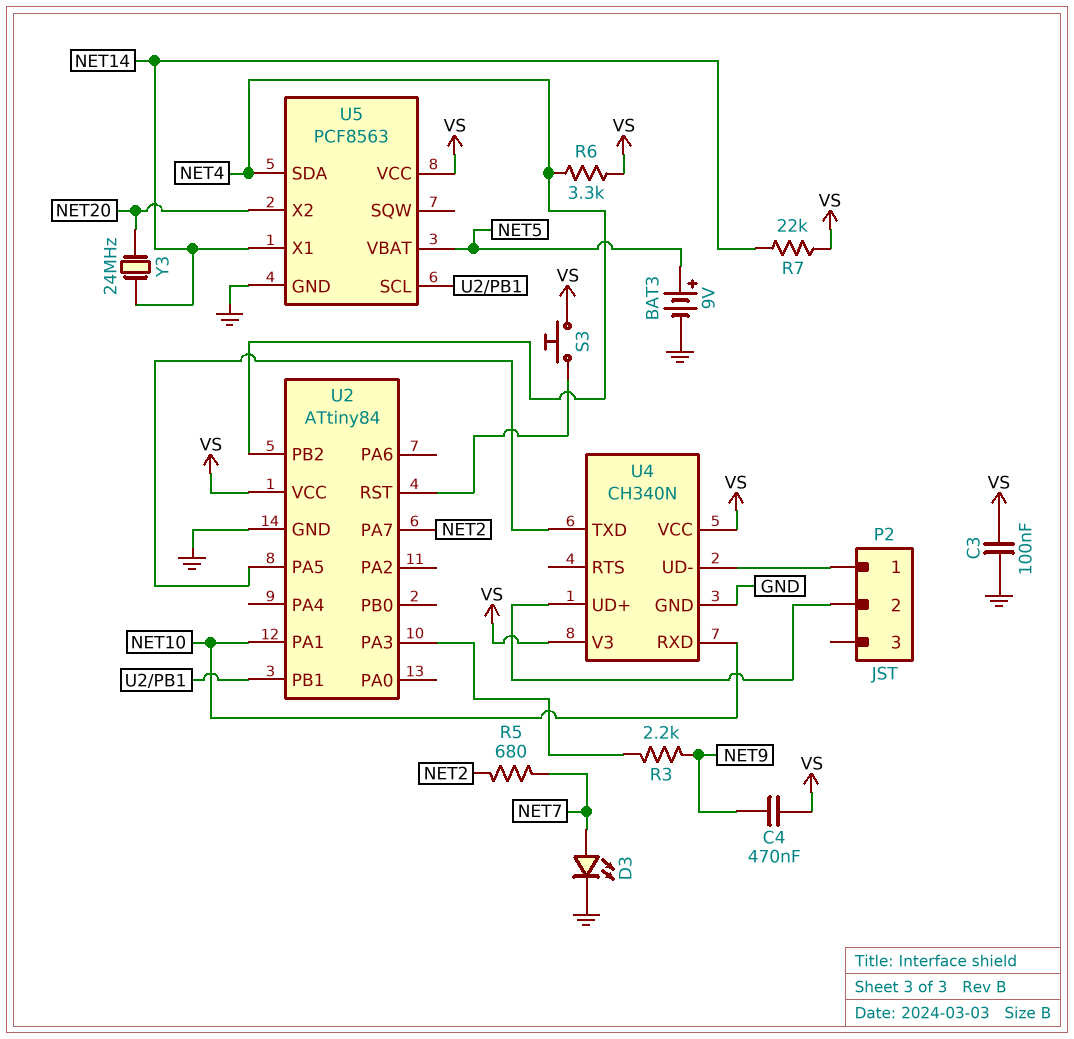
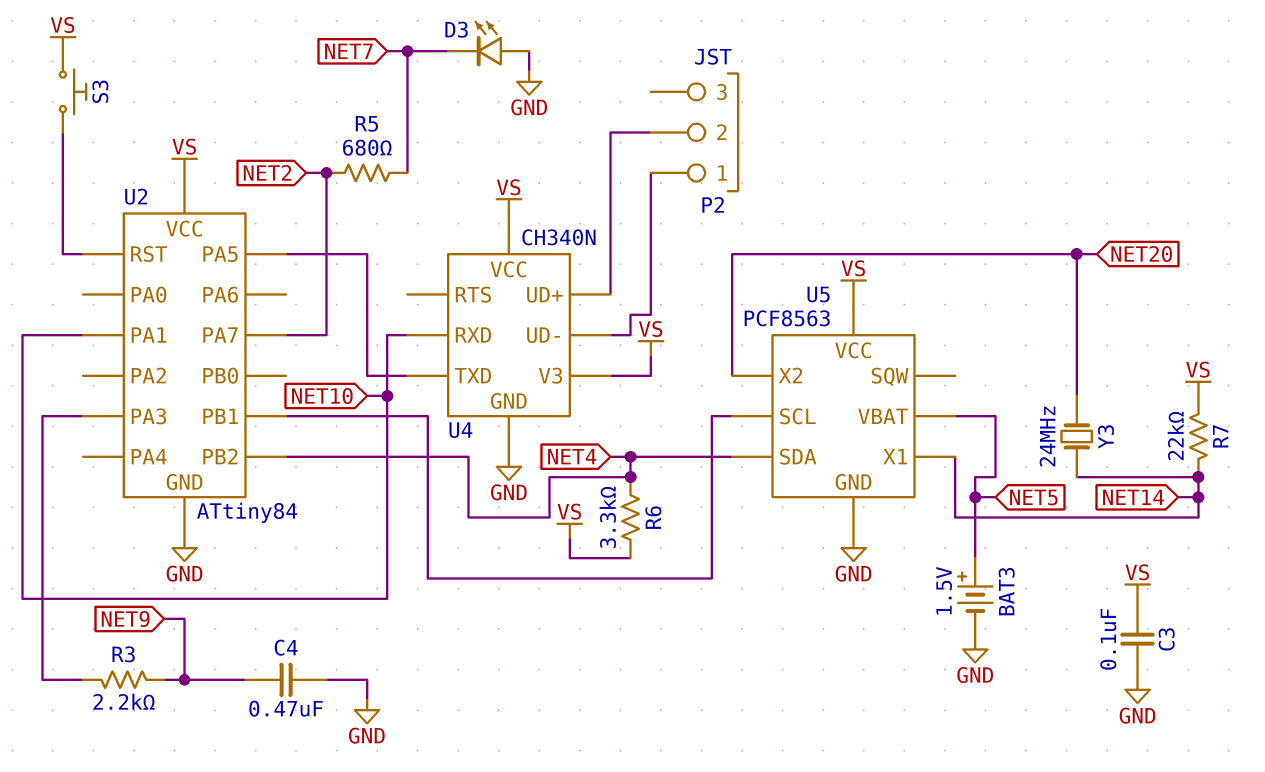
BAT3: 9V (plus NET5, minus GND) -> 1.5V (plus NET5, minus GND)
C4: 470nF (NET9, VS) -> 470nF (GND, NET9)
D3: LED (A NET7, K GND) -> LED (A GND, K NET7)

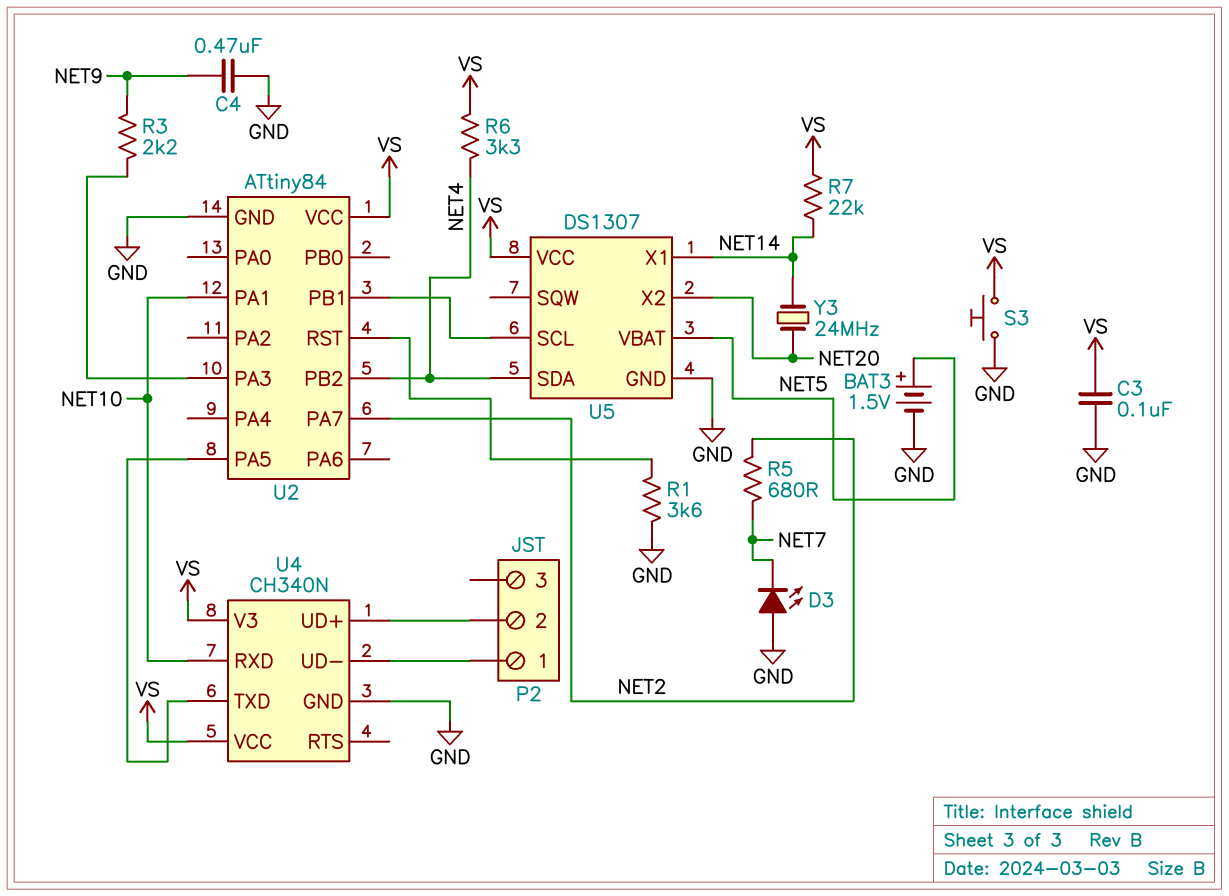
R1: none -> 3.6k (GND, U2/RST)
S3: button (U2/RST, VS) -> button (GND, VS)
U5: PCF8563 -> DS1307

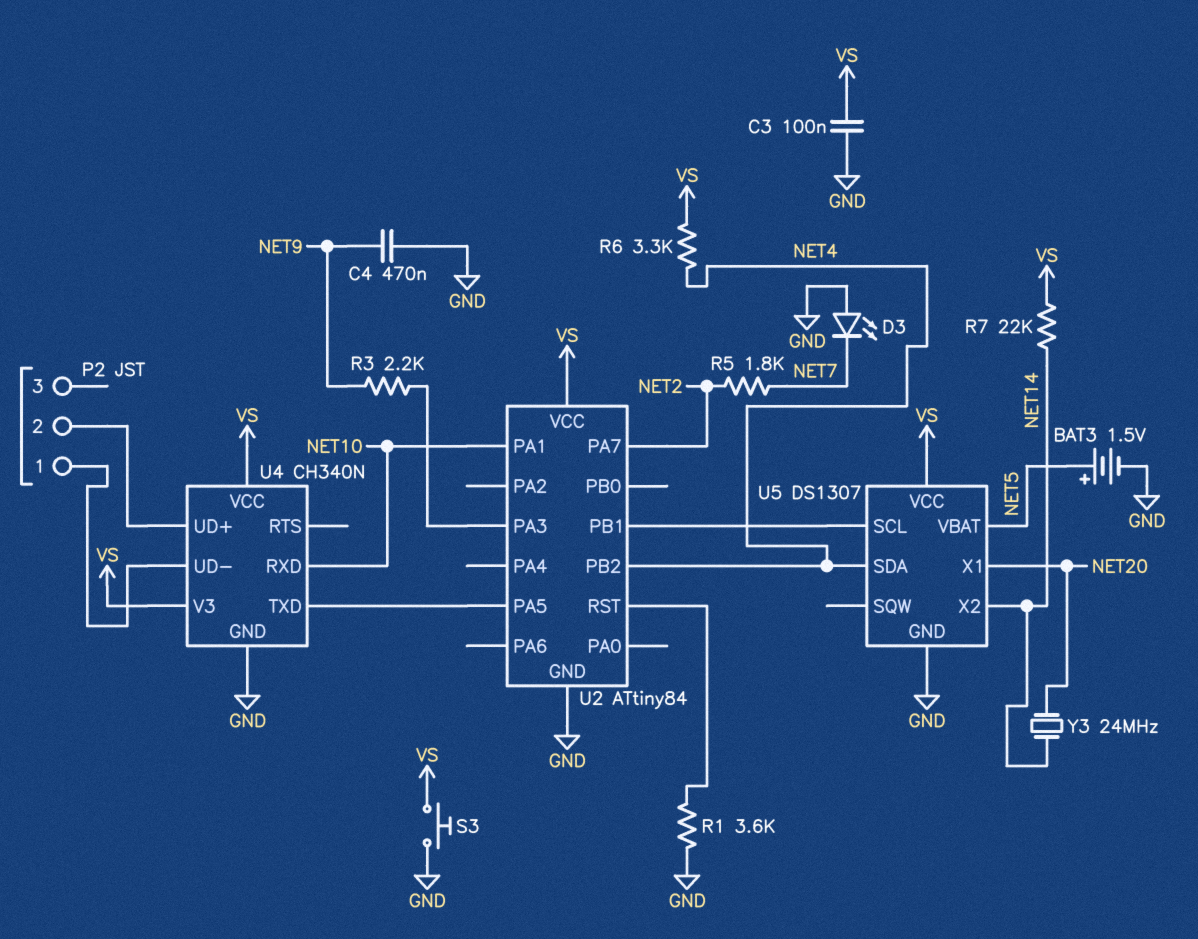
R5: 680 (NET2, NET7) -> 1.8k (NET2, NET7)
U5 pin X1: NET14 -> NET20
U5 pin X2: NET20 -> NET14

